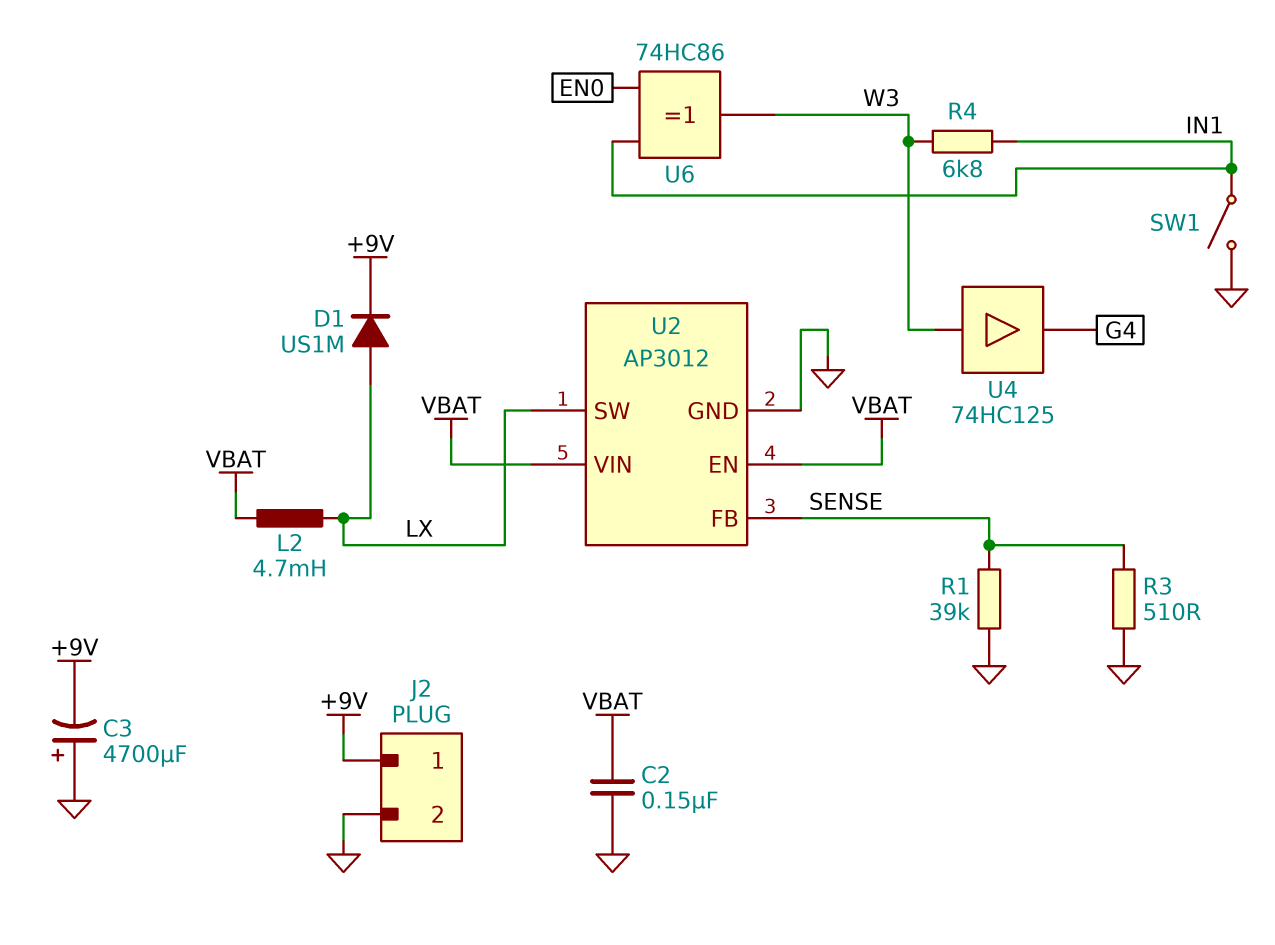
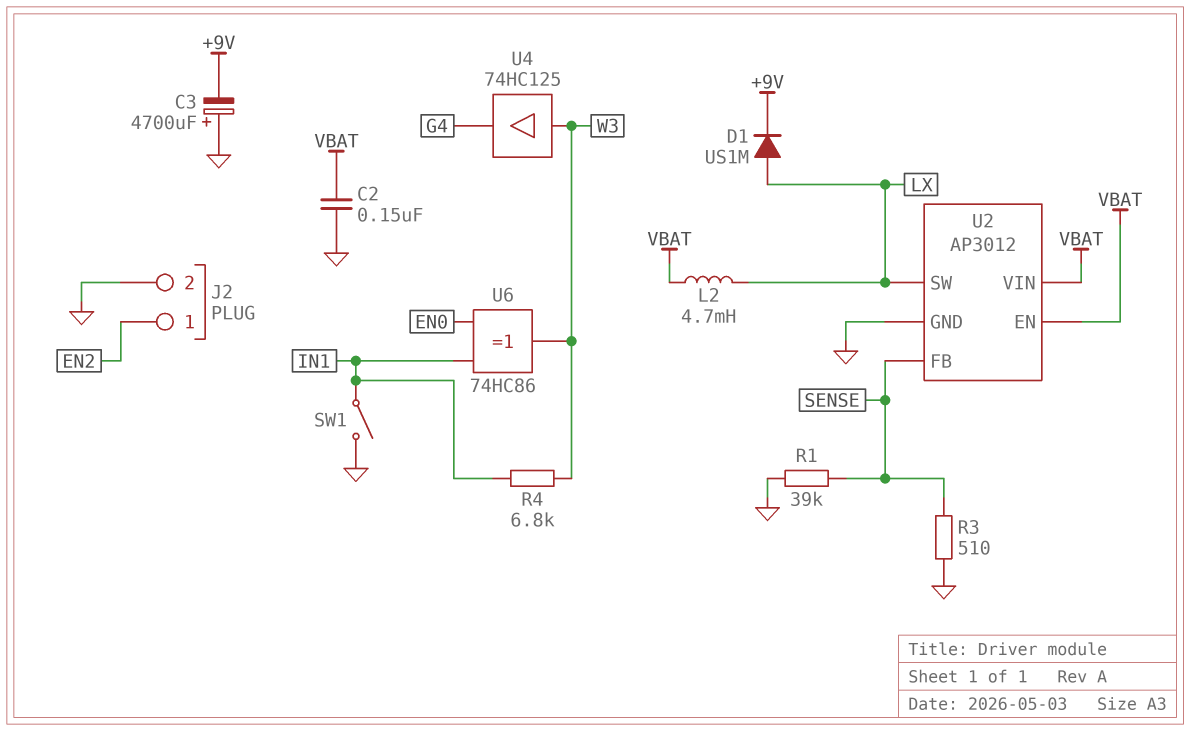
J2 pin 1: +9V -> EN2

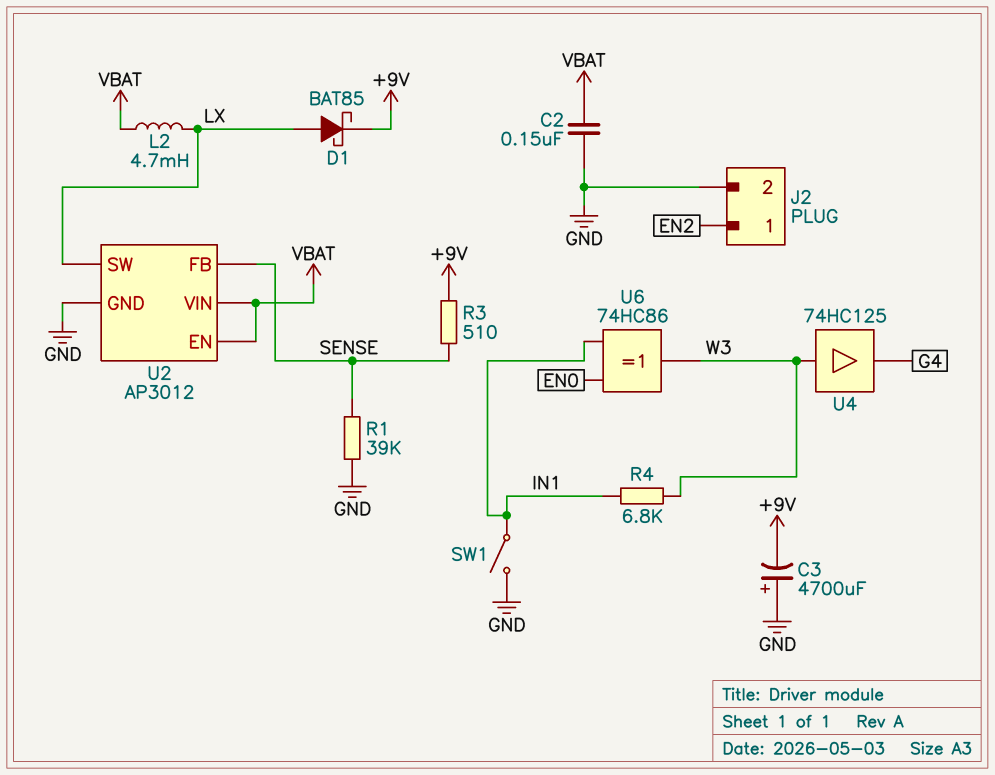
D1: diode US1M (A LX, K +9V) -> schottky BAT85 (A LX, K +9V)
R3: 510 (GND, SENSE) -> 510 (+9V, SENSE)

